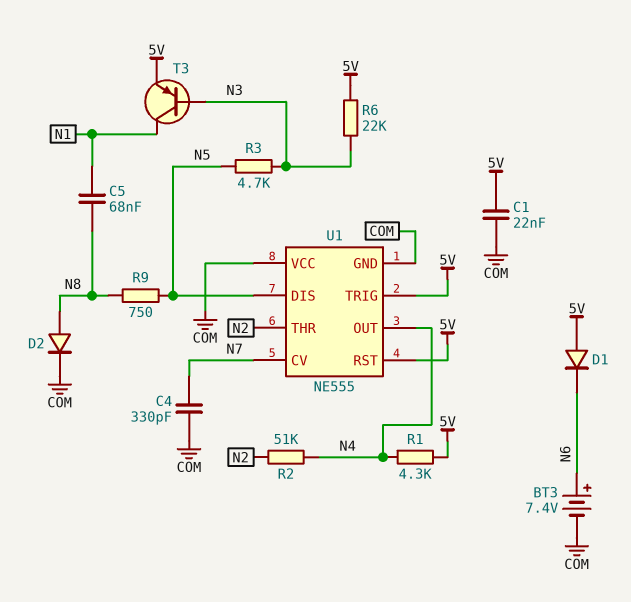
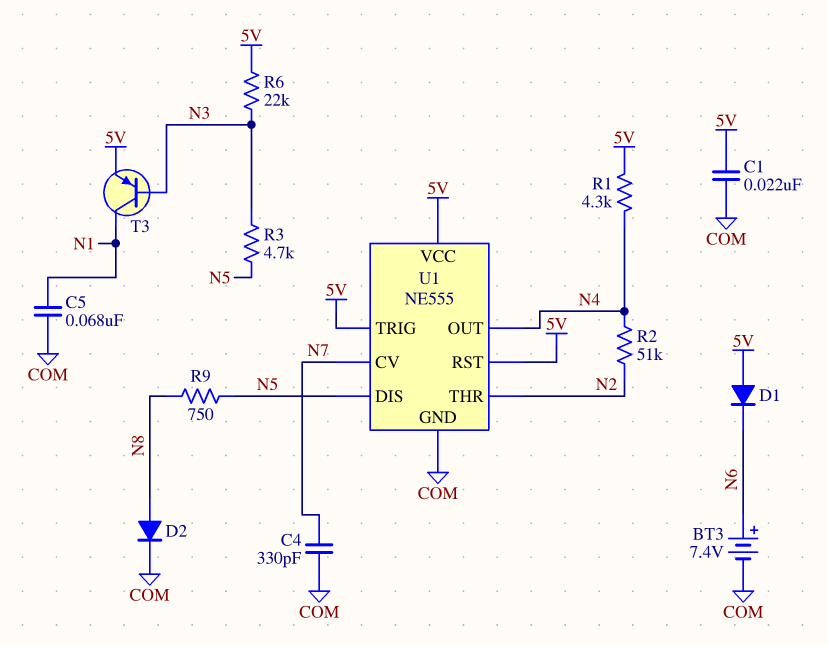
C5: 68nF (N1, N8) -> 68nF (COM, N1)
U1 pin VCC: COM -> 5V

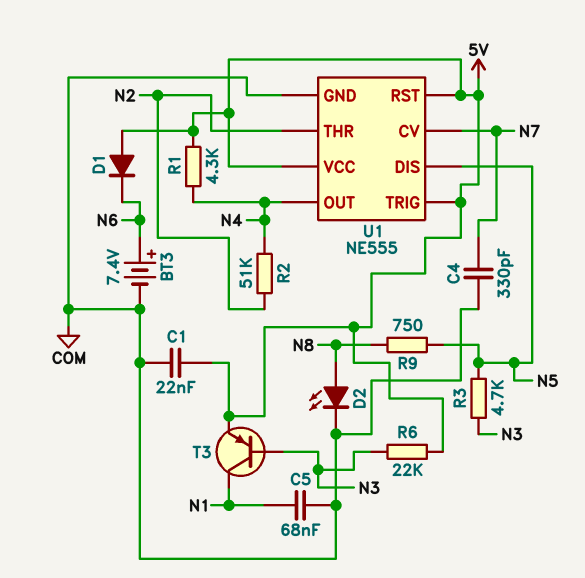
D2: diode (A N8, K COM) -> LED (A N8, K COM)

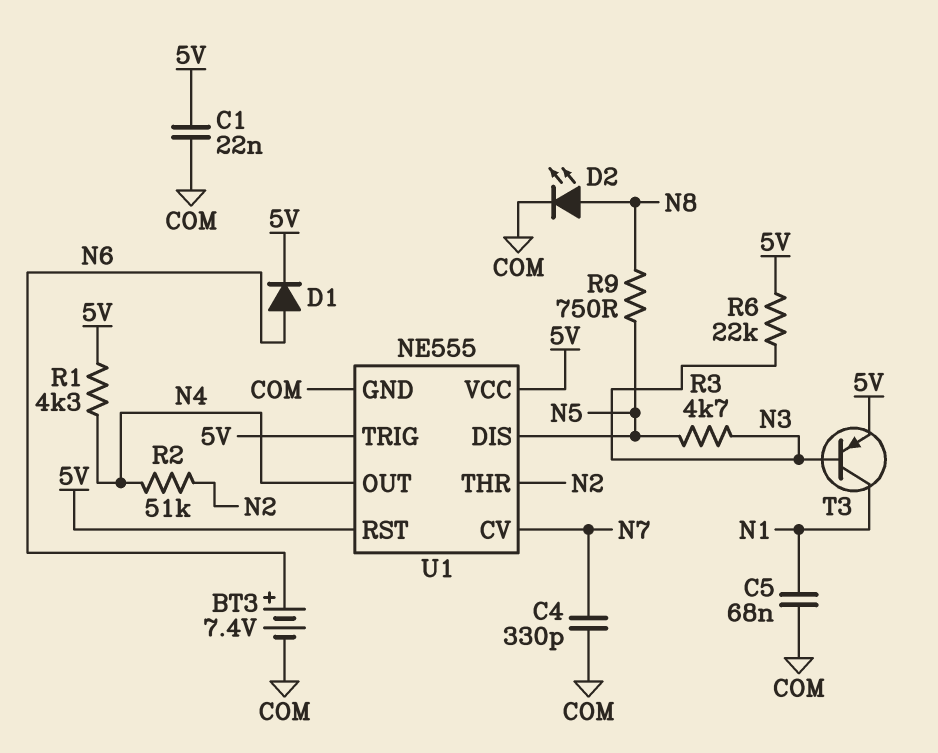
D1: diode (A 5V, K N6) -> diode (A N6, K 5V)

